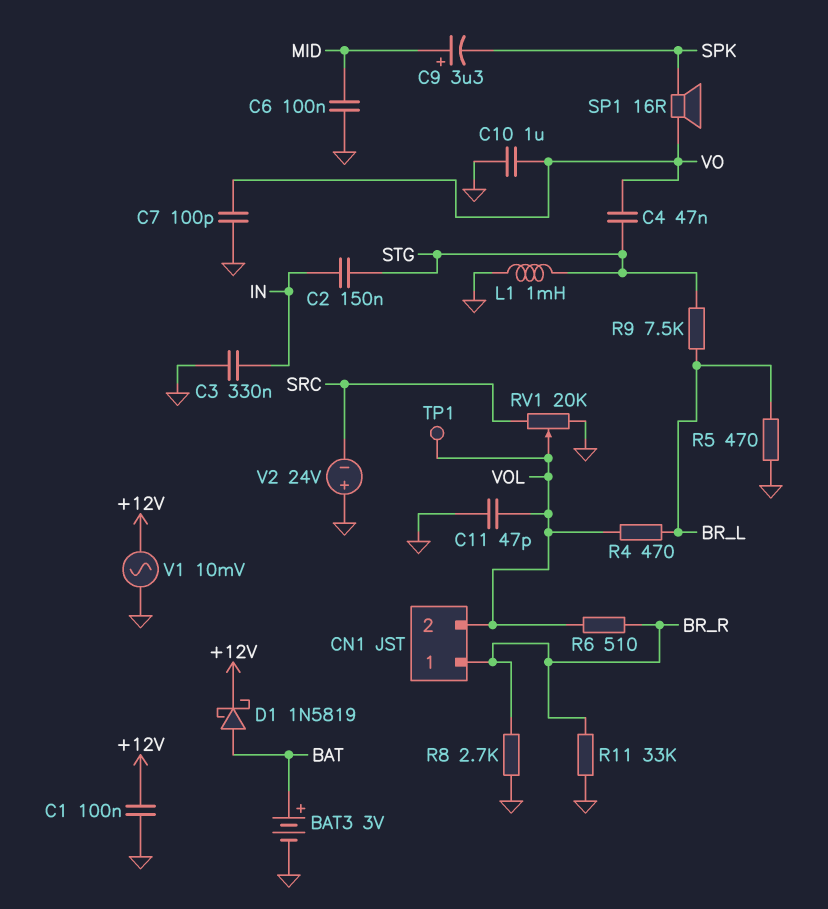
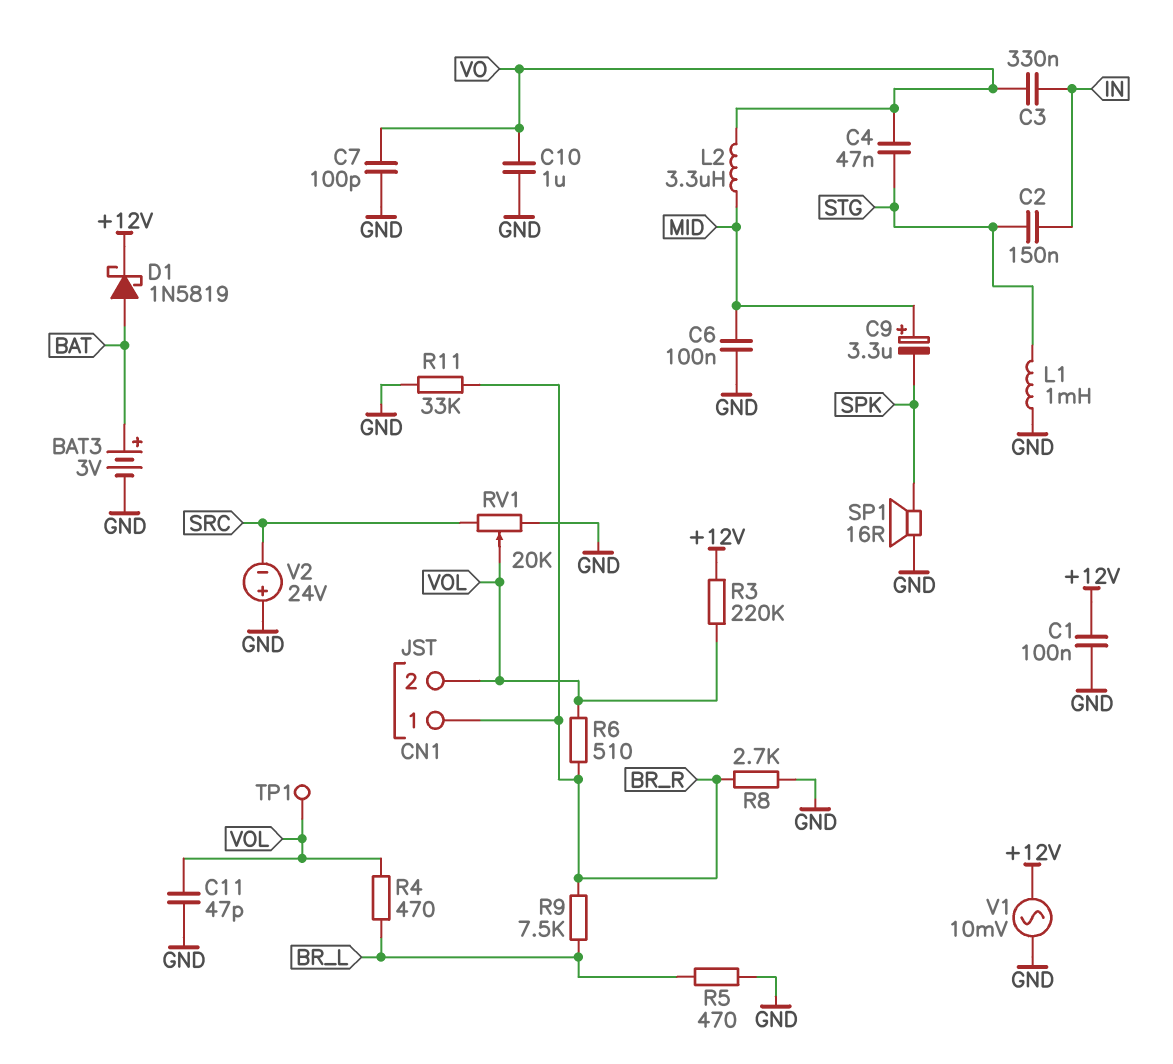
C3: 330nF (GND, IN) -> 330nF (IN, VO)
L2: none -> 3.3uH (MID, VO)
R3: none -> 220k (+12V, VOL)
R9: 7.5k (BR_L, STG) -> 7.5k (BR_L, BR_R)
SP1: speaker 16R (SPK, VO) -> speaker 16R (GND, SPK)

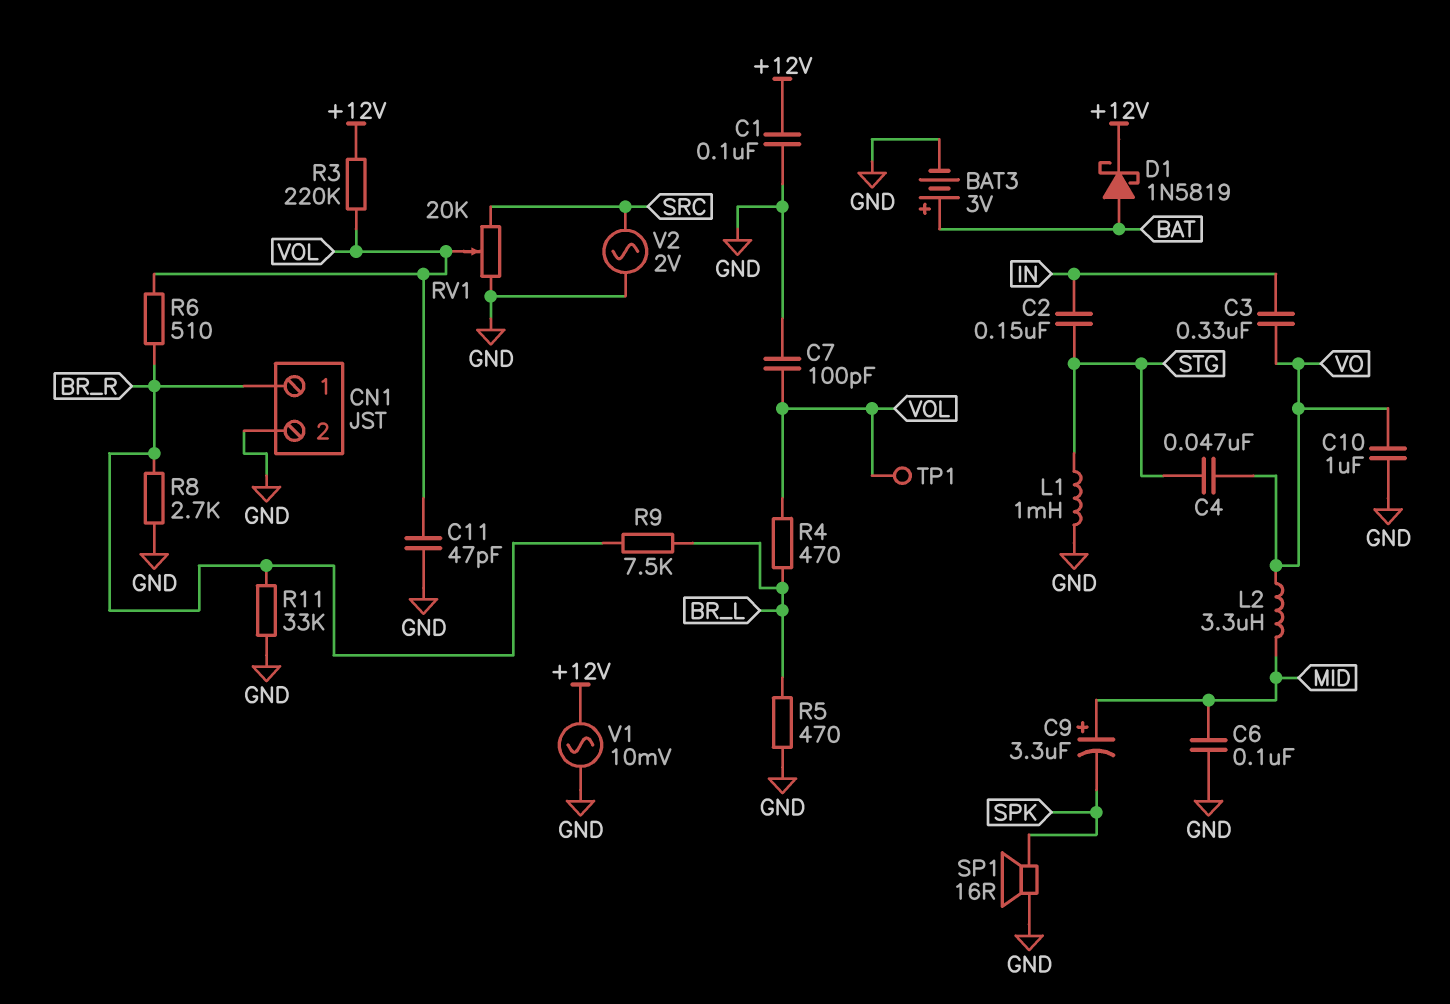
C7: 100pF (GND, VO) -> 100pF (GND, VOL)
CN1 pin 2: VOL -> GND
V2: 24V (plus GND, minus SRC) -> AC 2V (GND, SRC)

